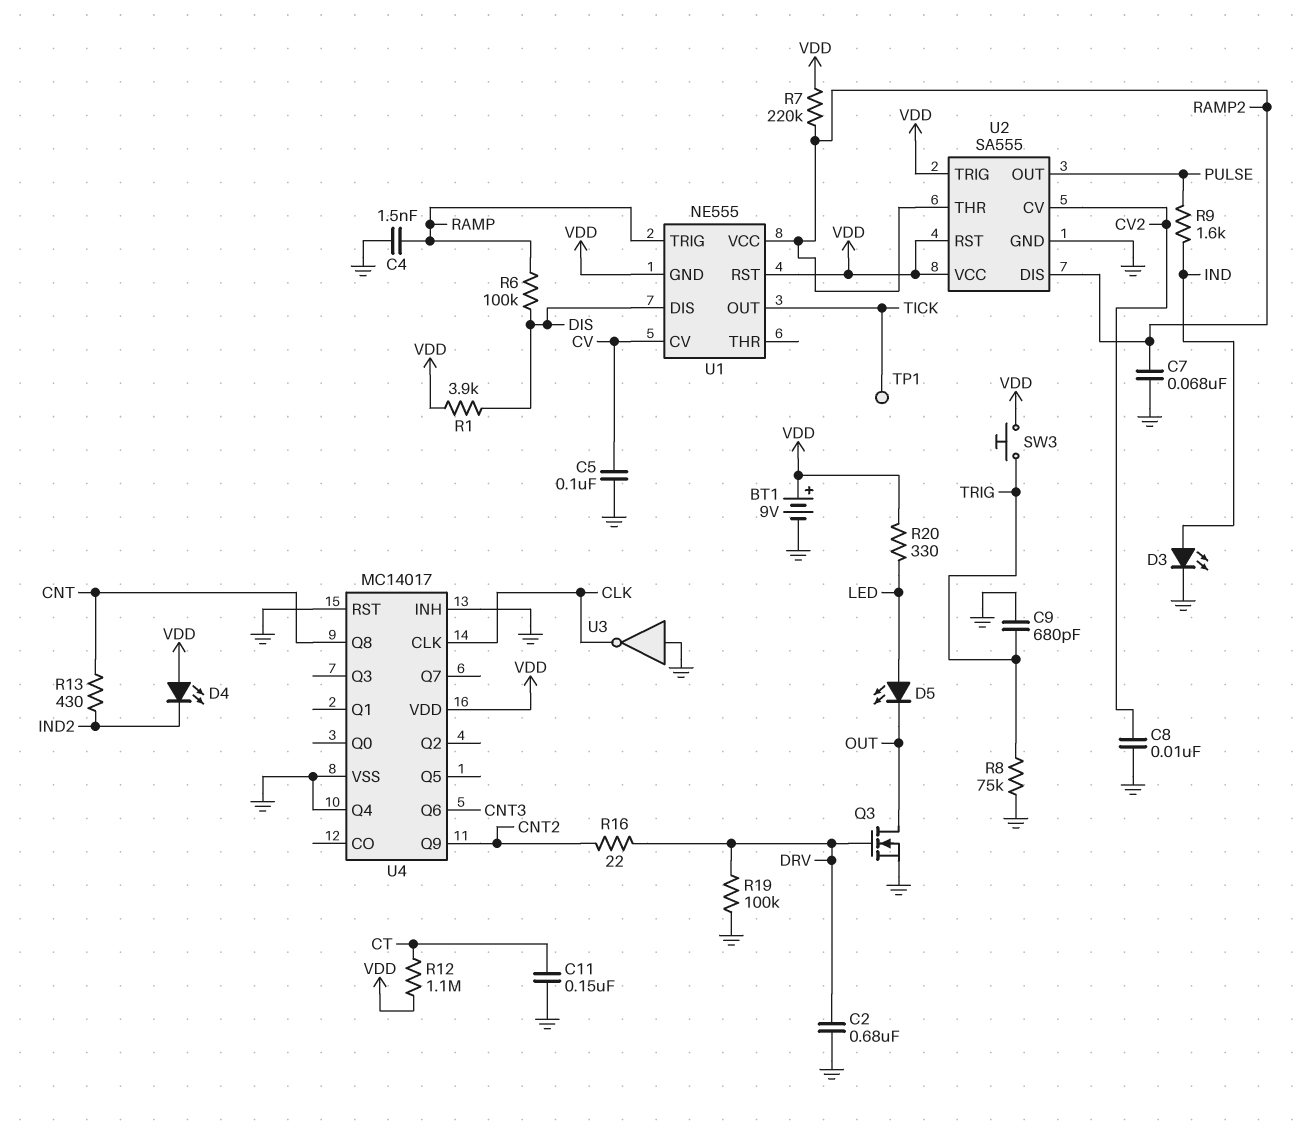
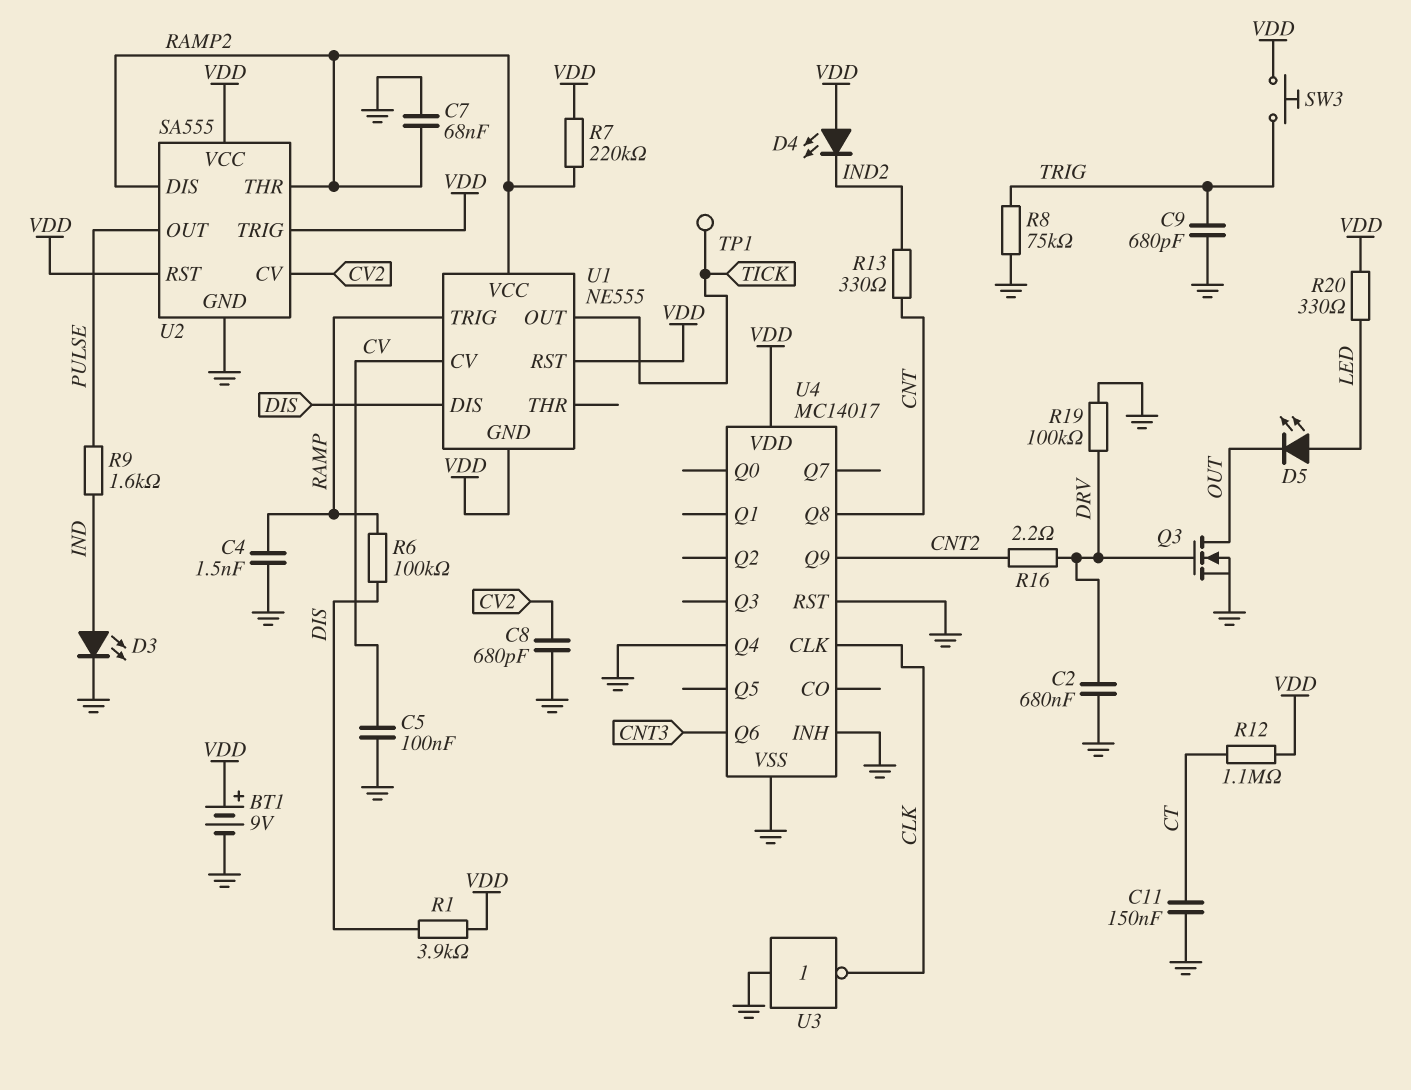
C8: 10nF (CV2, GND) -> 680pF (CV2, GND)
R13: 430 (CNT, IND2) -> 330 (CNT, IND2)
R16: 22 (CNT2, DRV) -> 2.2 (CNT2, DRV)

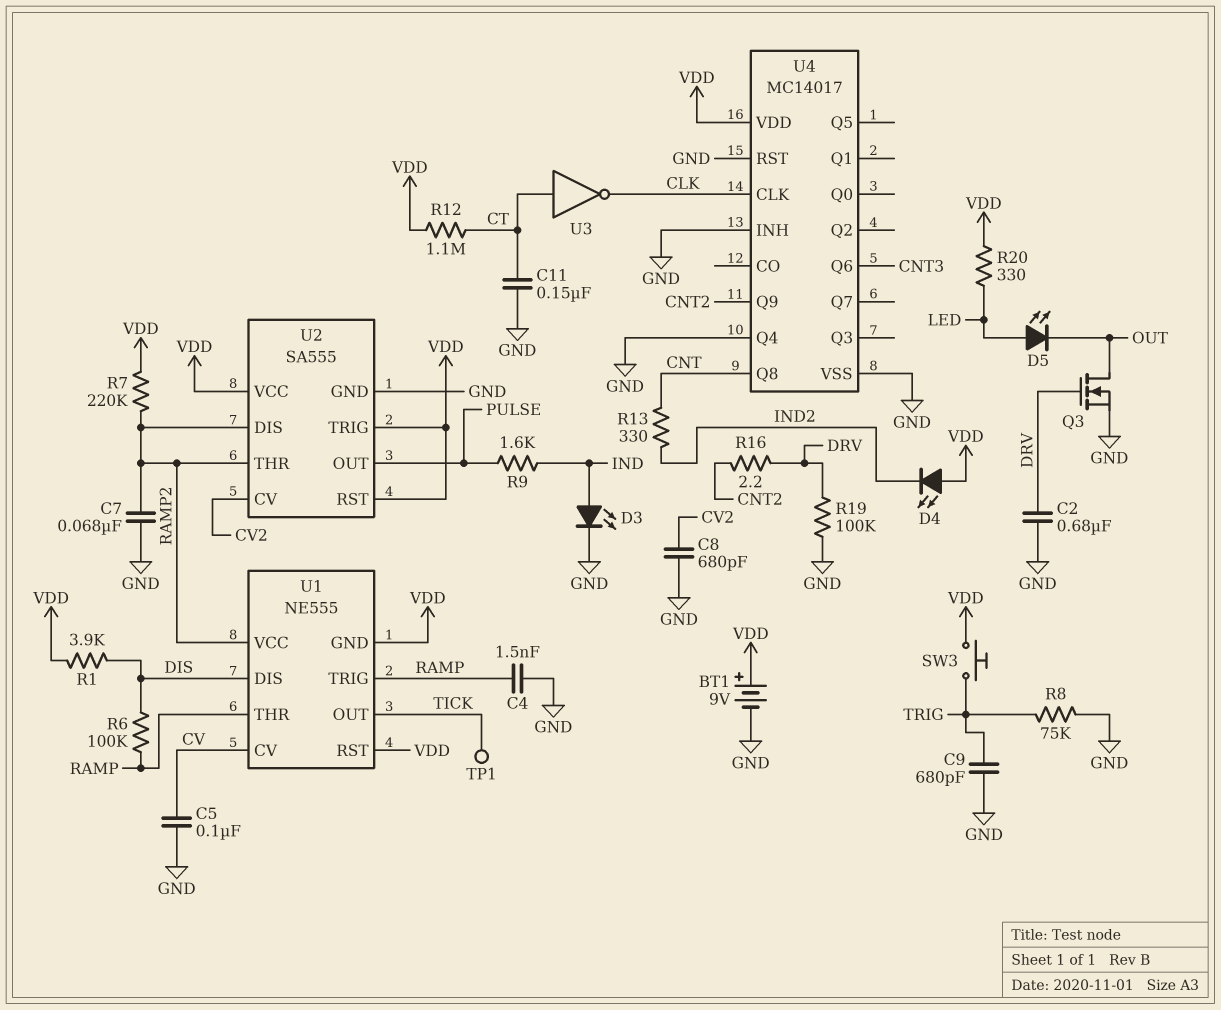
U1 pin THR: none -> RAMP
U3: NOT (in GND, out CLK) -> NOT (in CT, out CLK)

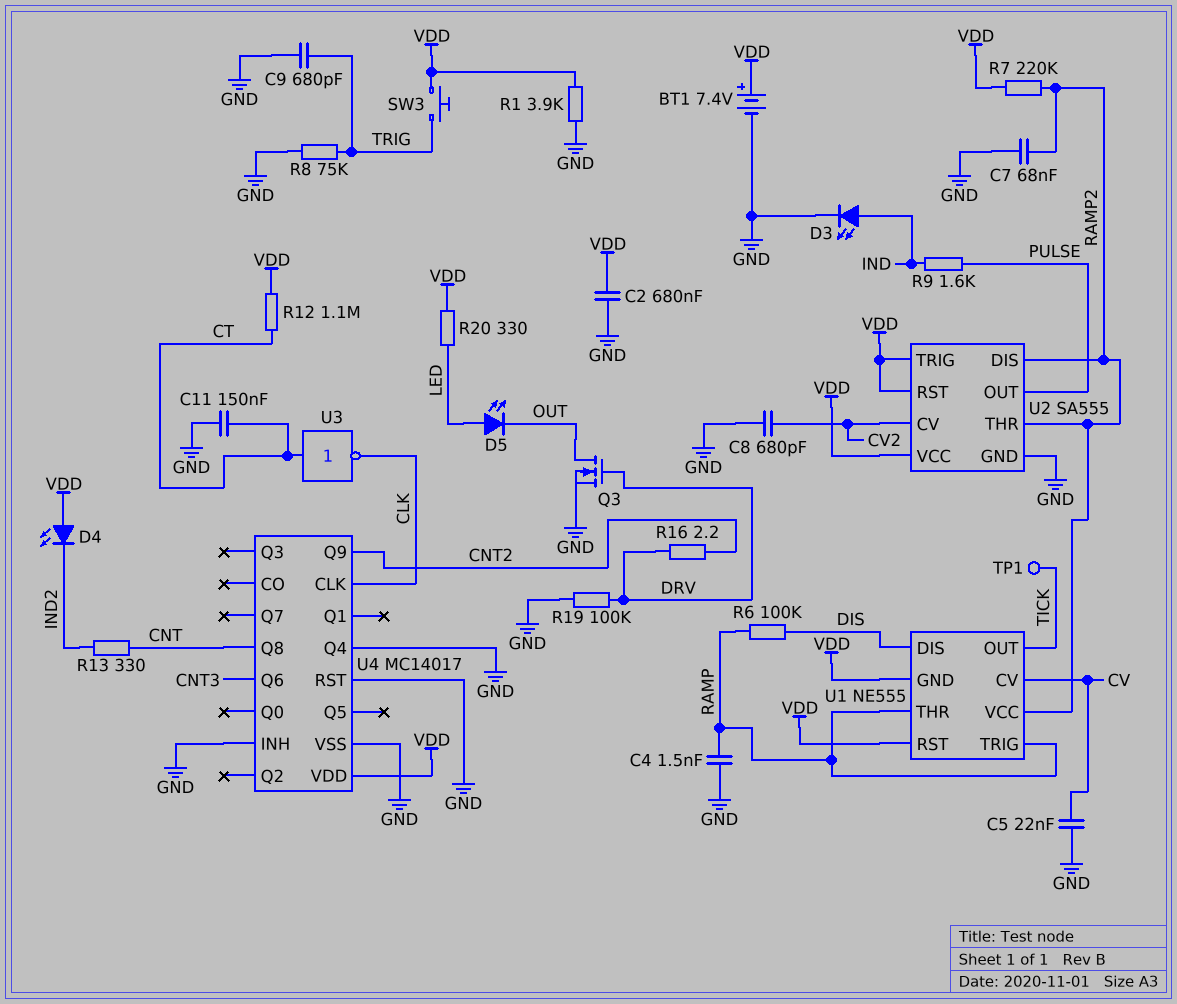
BT1: 9V (plus VDD, minus GND) -> 7.4V (plus VDD, minus GND)
C2: 680nF (DRV, GND) -> 680nF (GND, VDD)
C5: 100nF (CV, GND) -> 22nF (CV, GND)
R1: 3.9k (DIS, VDD) -> 3.9k (GND, VDD)

